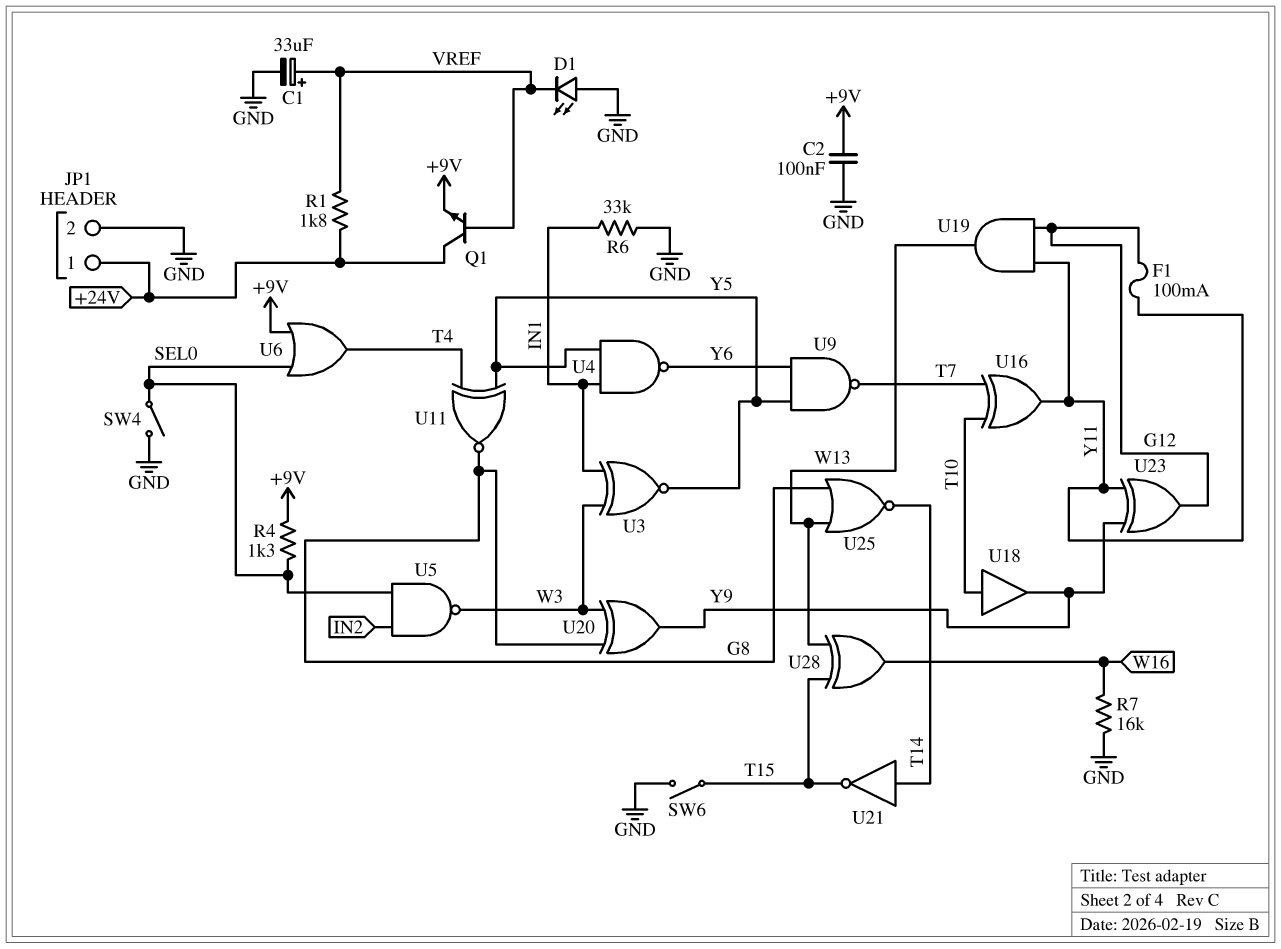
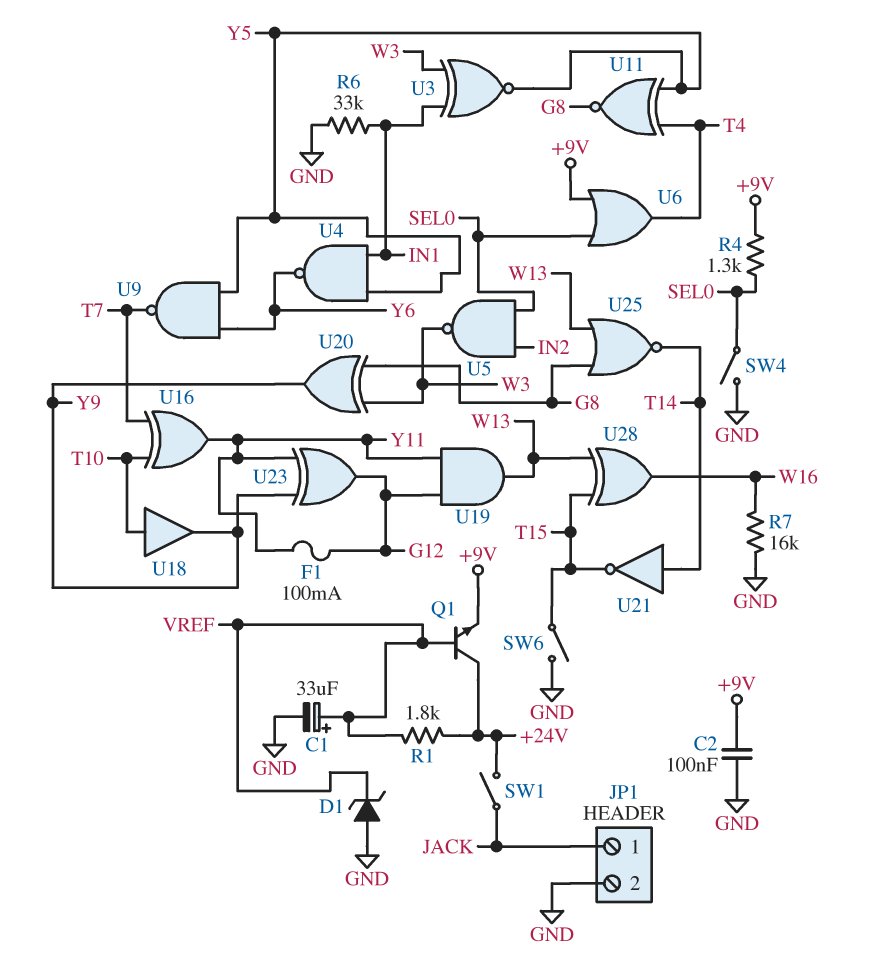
D1: LED (A GND, K VREF) -> zener (A GND, K VREF)
JP1 pin 1: +24V -> JACK
SW1: none -> switch (+24V, JACK)

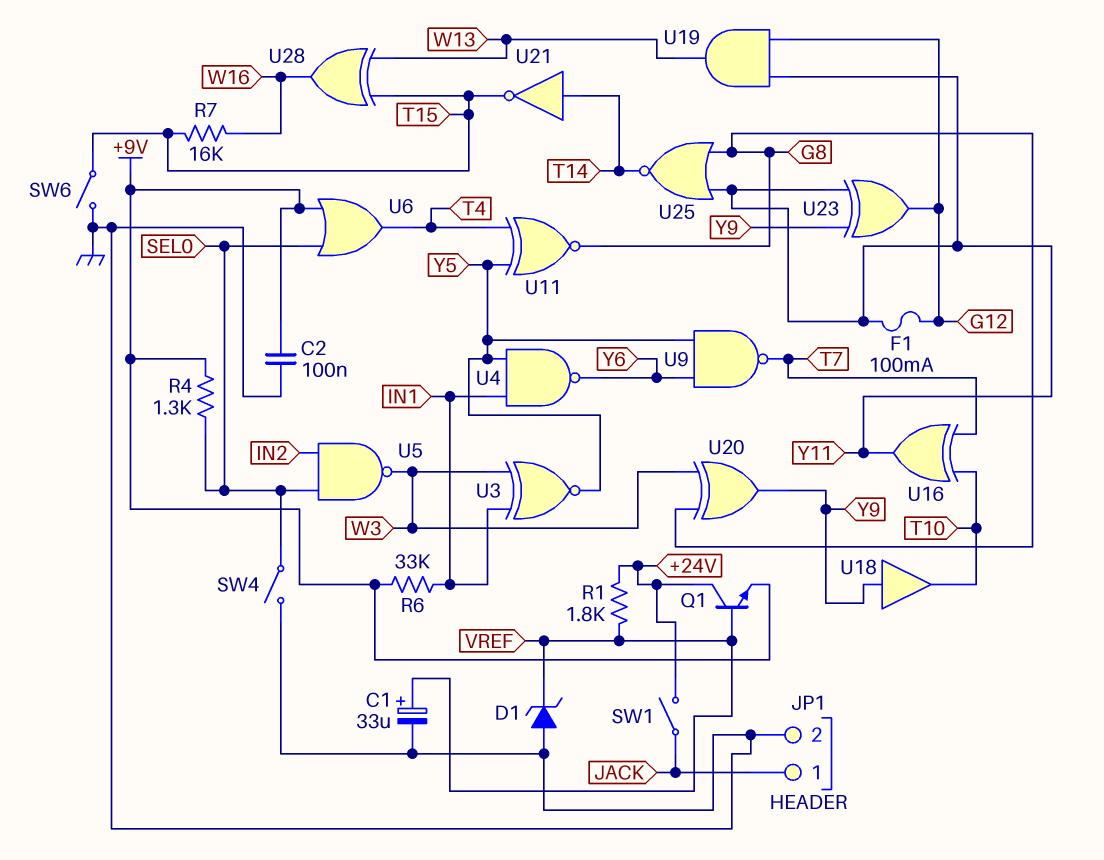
R6: 33k (GND, IN1) -> 33k (+9V, IN1)
R7: 16k (GND, W16) -> 16k (T15, W16)
U18: buffer (in T10, out Y9) -> buffer (in Y9, out T10)
U25: NOR (in G8, in W13, out T14) -> NOR (in G8, in Y11, out T14)

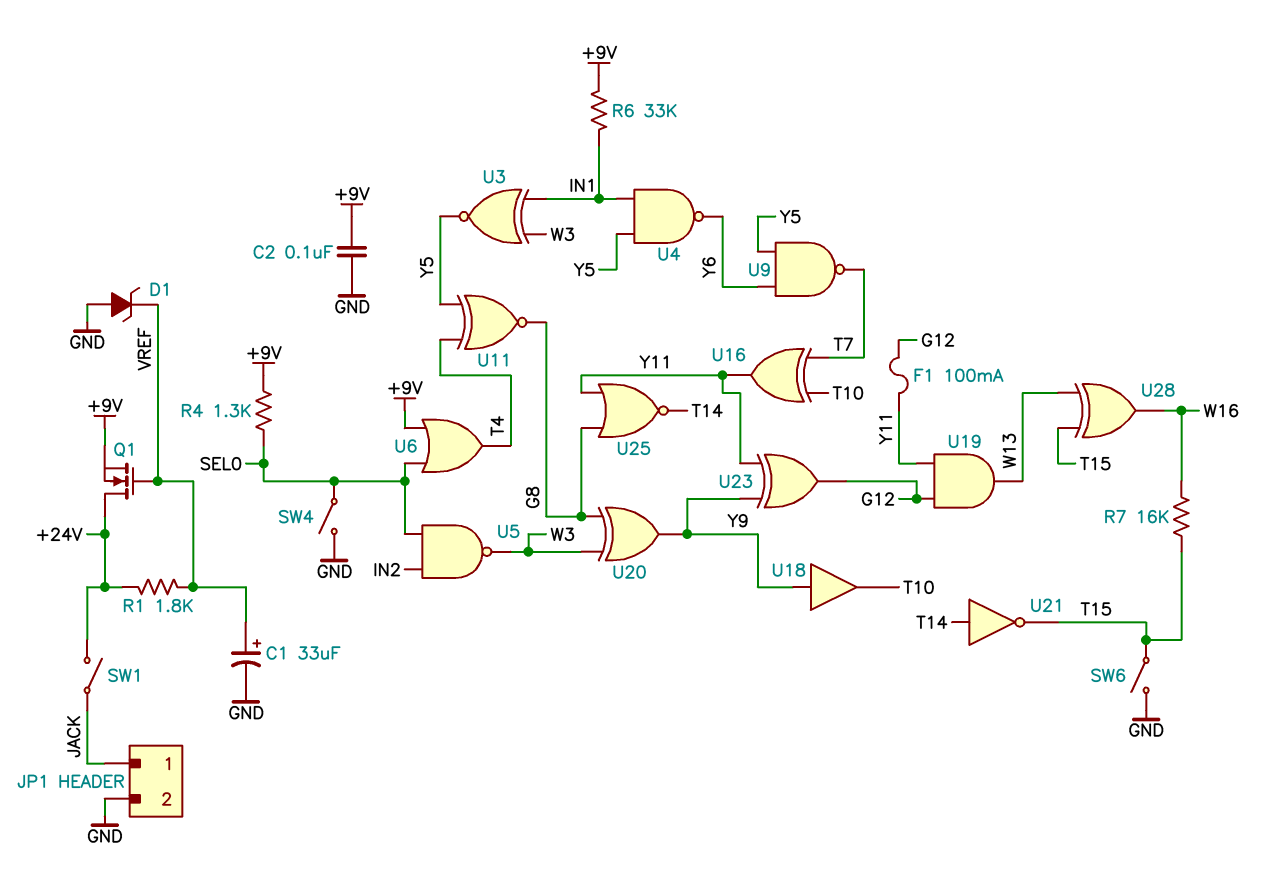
Q1: NPN (B VREF, C +24V, E +9V) -> NMOS (G VREF, D +24V, S +9V)

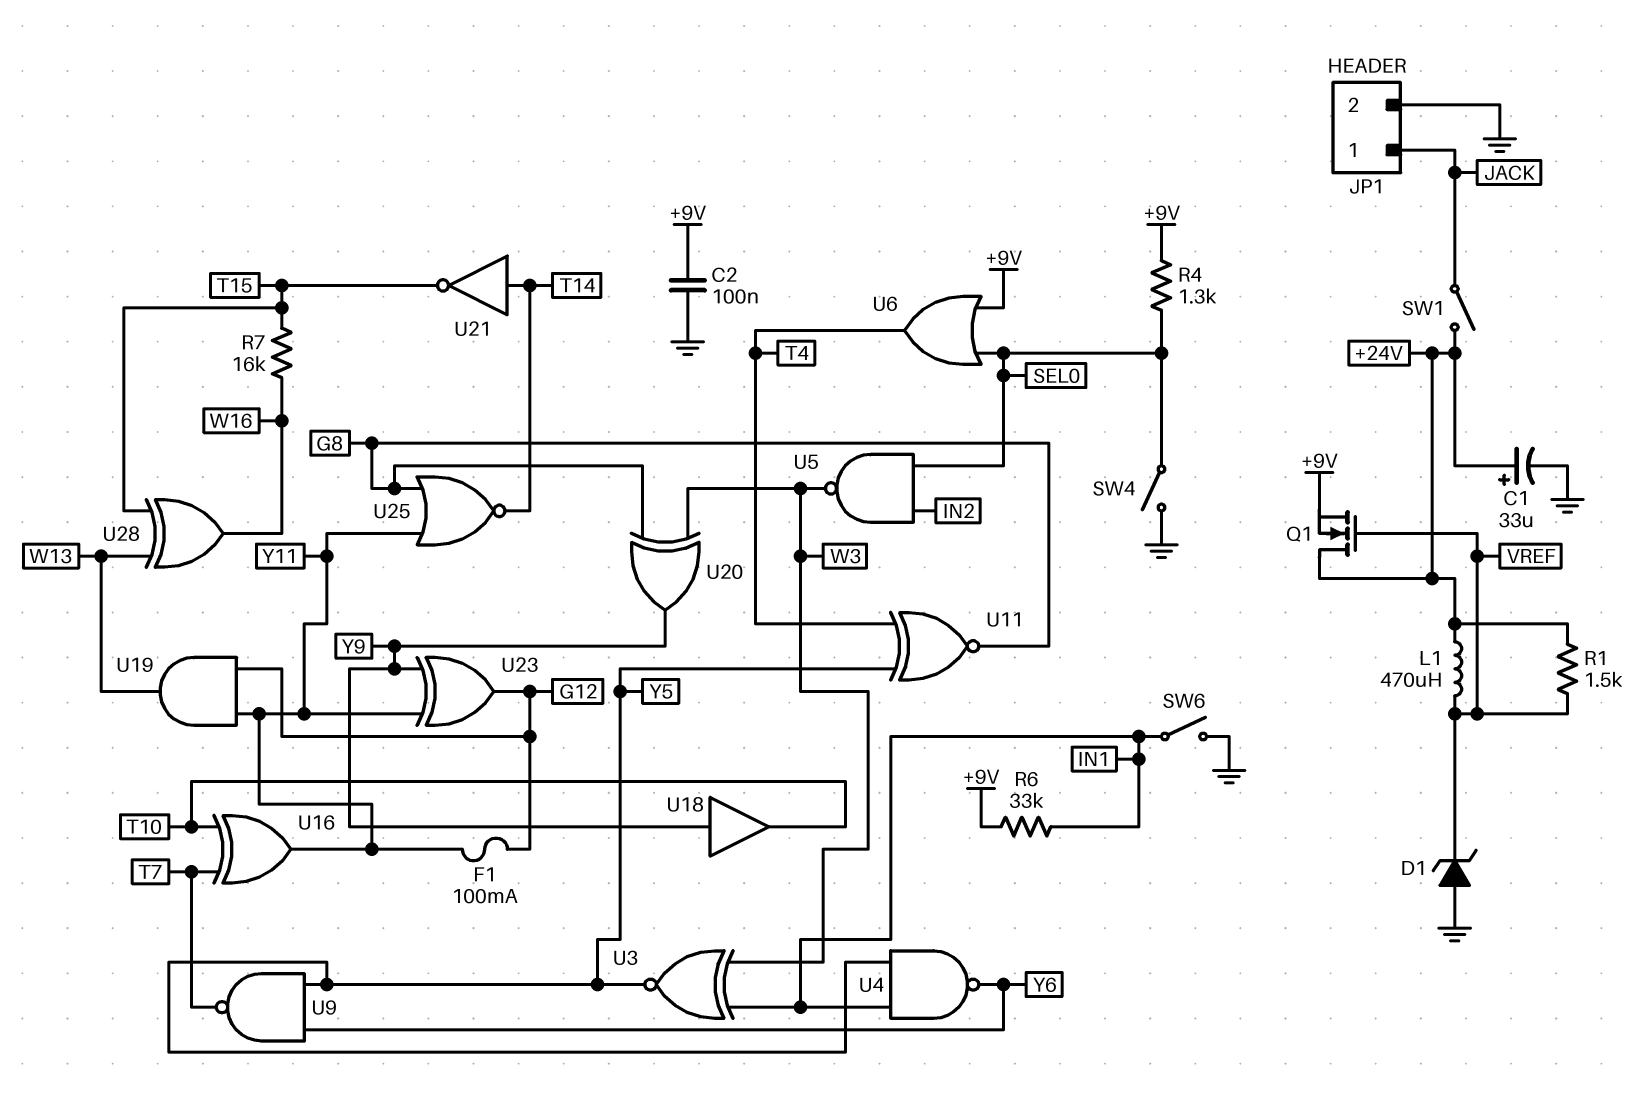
C1: 33uF (plus VREF, minus GND) -> 33uF (plus +24V, minus GND)
L1: none -> 470uH (+24V, VREF)
R1: 1.8k (+24V, VREF) -> 1.5k (+24V, VREF)
SW6: switch (GND, T15) -> switch (GND, IN1)

